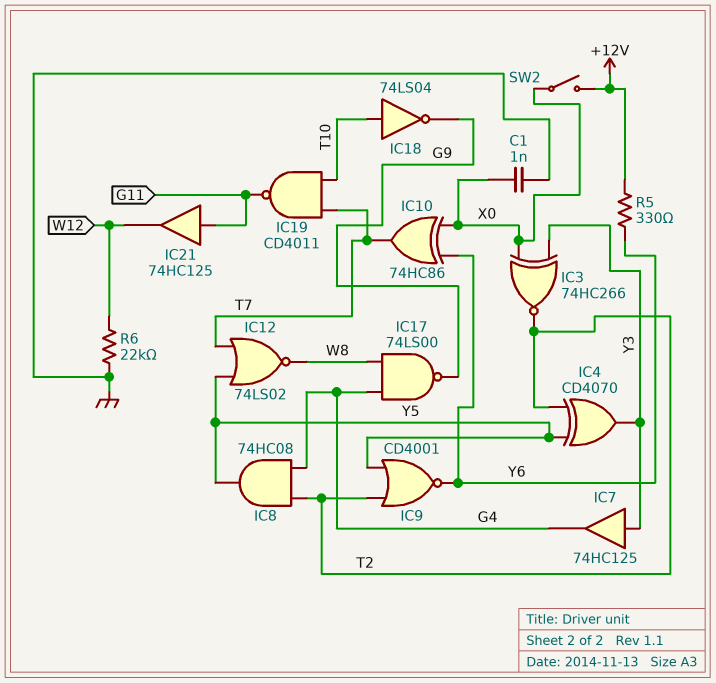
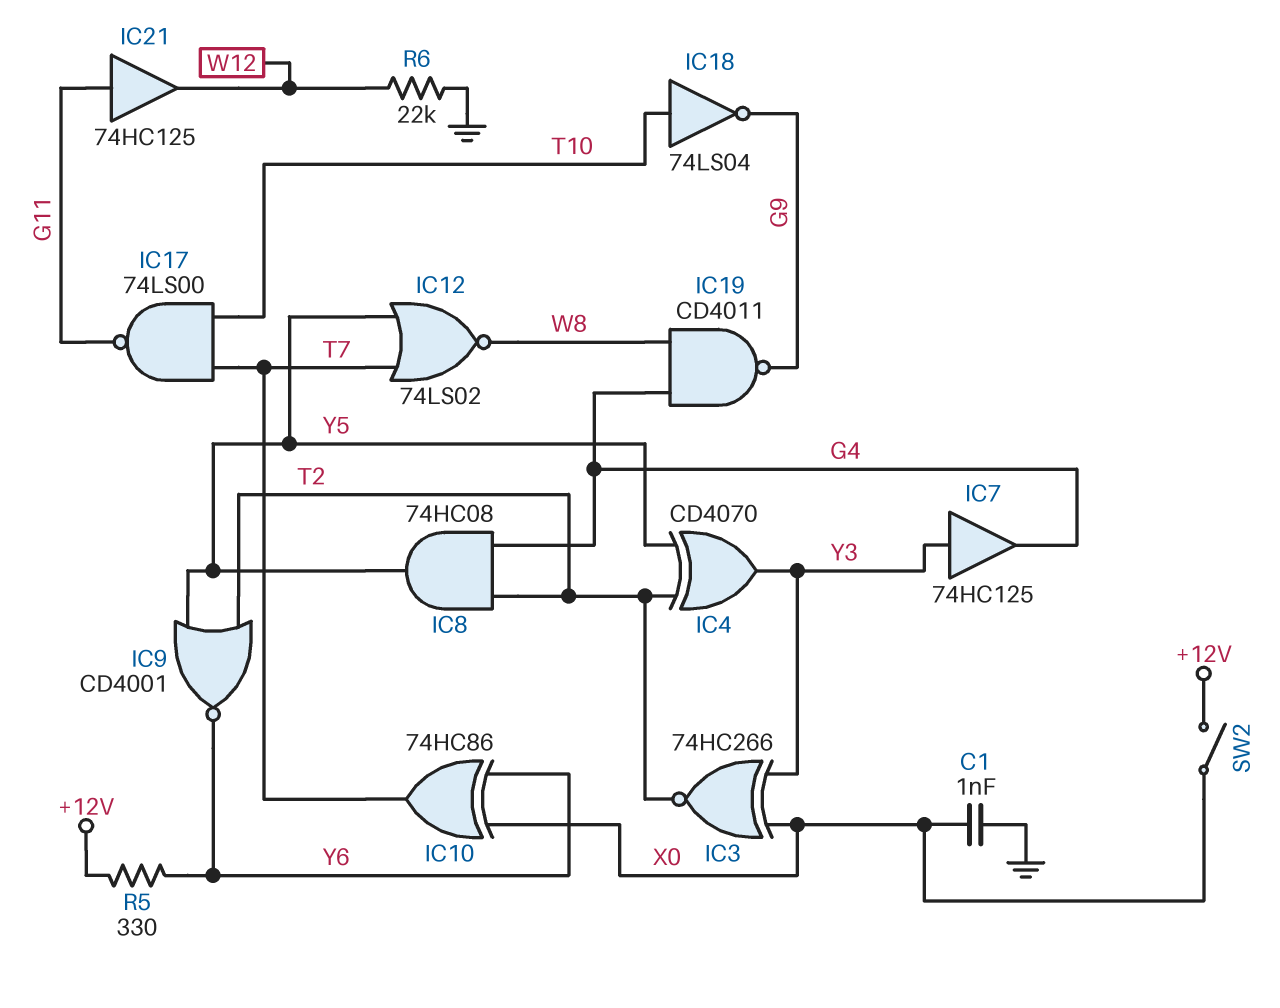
IC17: NAND 74LS00 (in G4, in W8, out G9) -> NAND 74LS00 (in T7, in T10, out G11)
IC19: NAND CD4011 (in T7, in T10, out G11) -> NAND CD4011 (in G4, in W8, out G9)

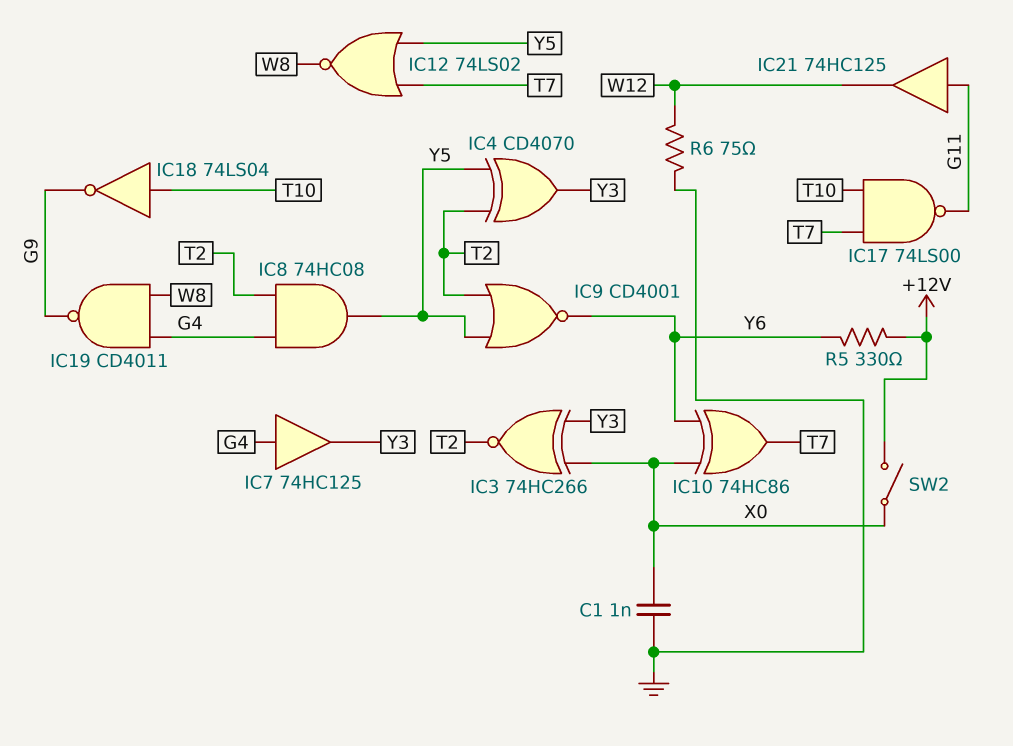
IC7: buffer 74HC125 (in Y3, out G4) -> buffer 74HC125 (in G4, out Y3)
R6: 22k (GND, W12) -> 75 (GND, W12)

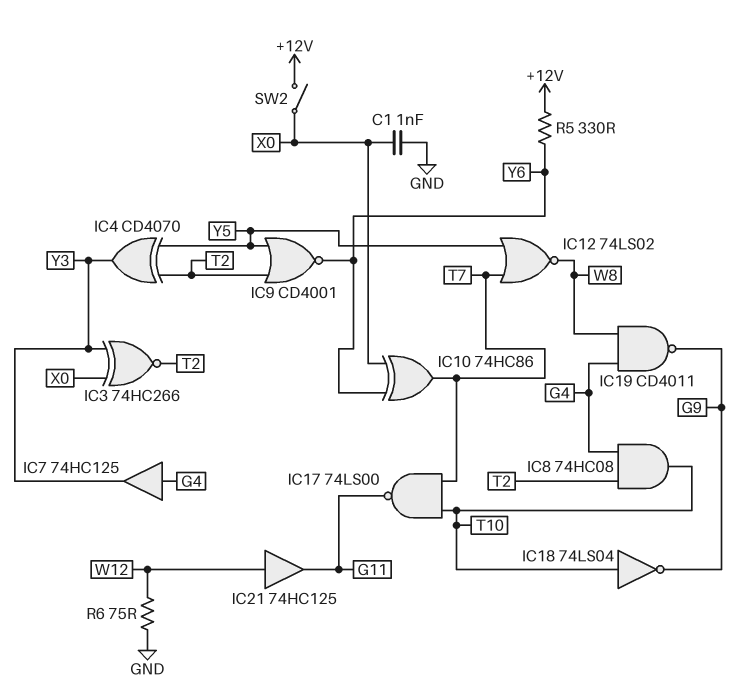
IC8: AND 74HC08 (in G4, in T2, out Y5) -> AND 74HC08 (in G4, in T2, out T10)
IC21: buffer 74HC125 (in G11, out W12) -> buffer 74HC125 (in W12, out G11)

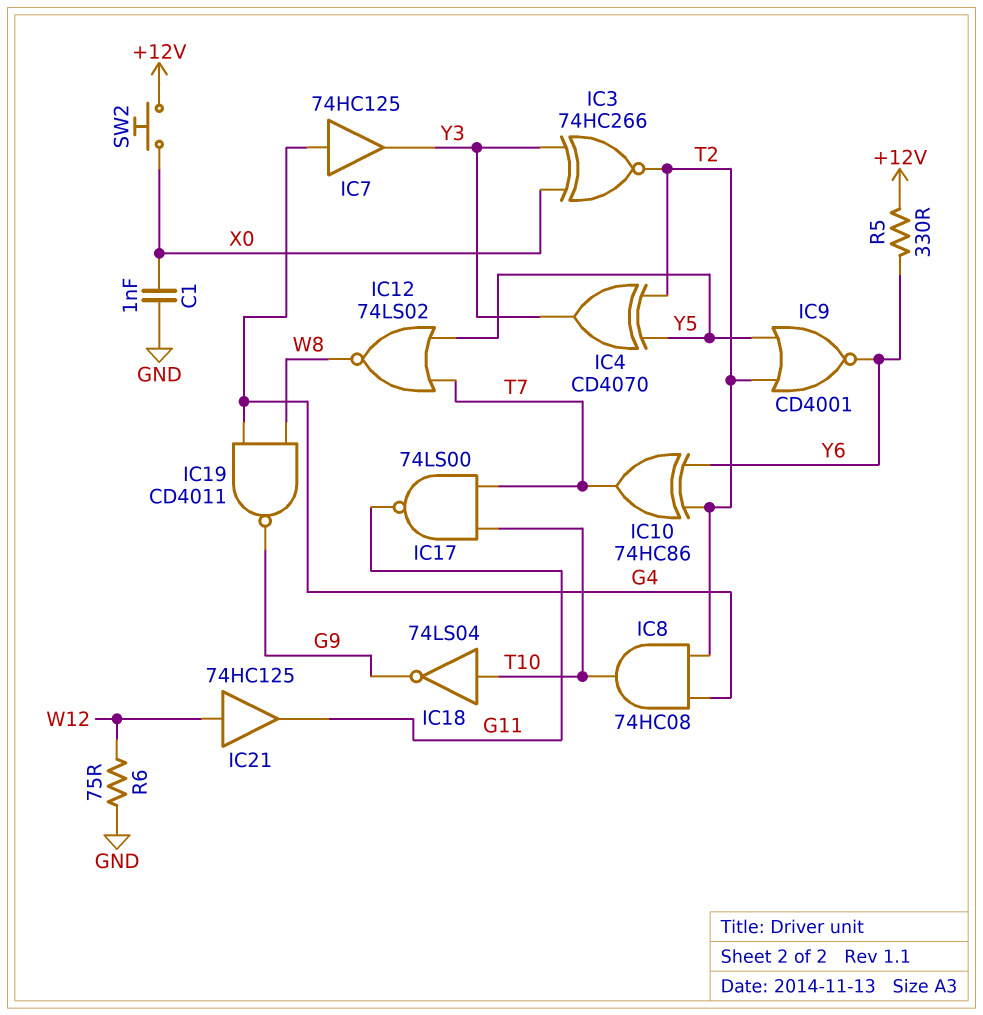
IC10: XOR 74HC86 (in X0, in Y6, out T7) -> XOR 74HC86 (in T2, in Y6, out T7)
SW2: switch (+12V, X0) -> button (+12V, X0)

